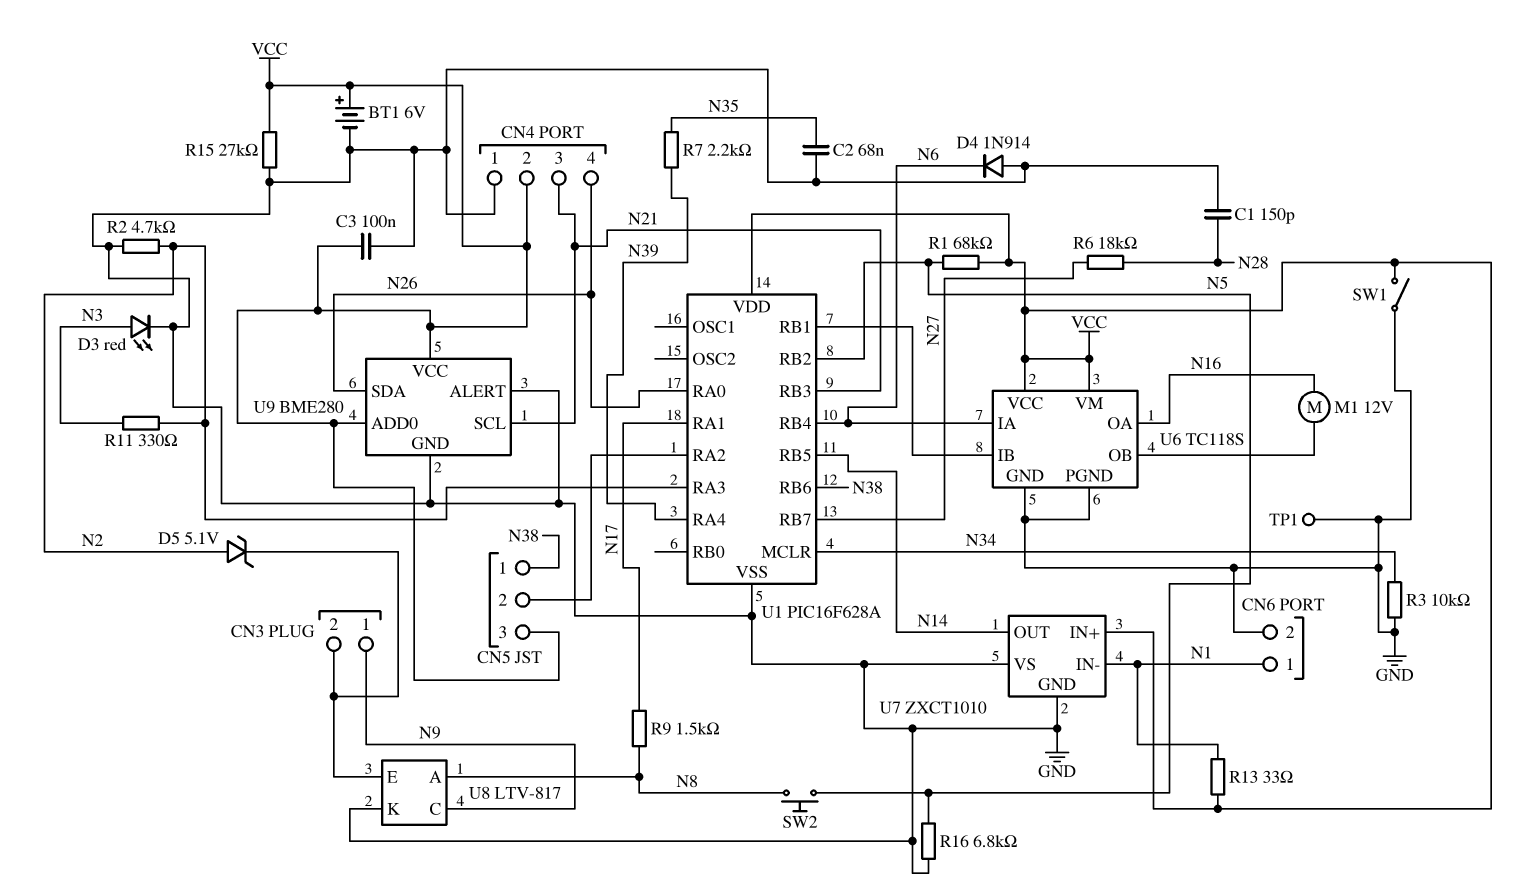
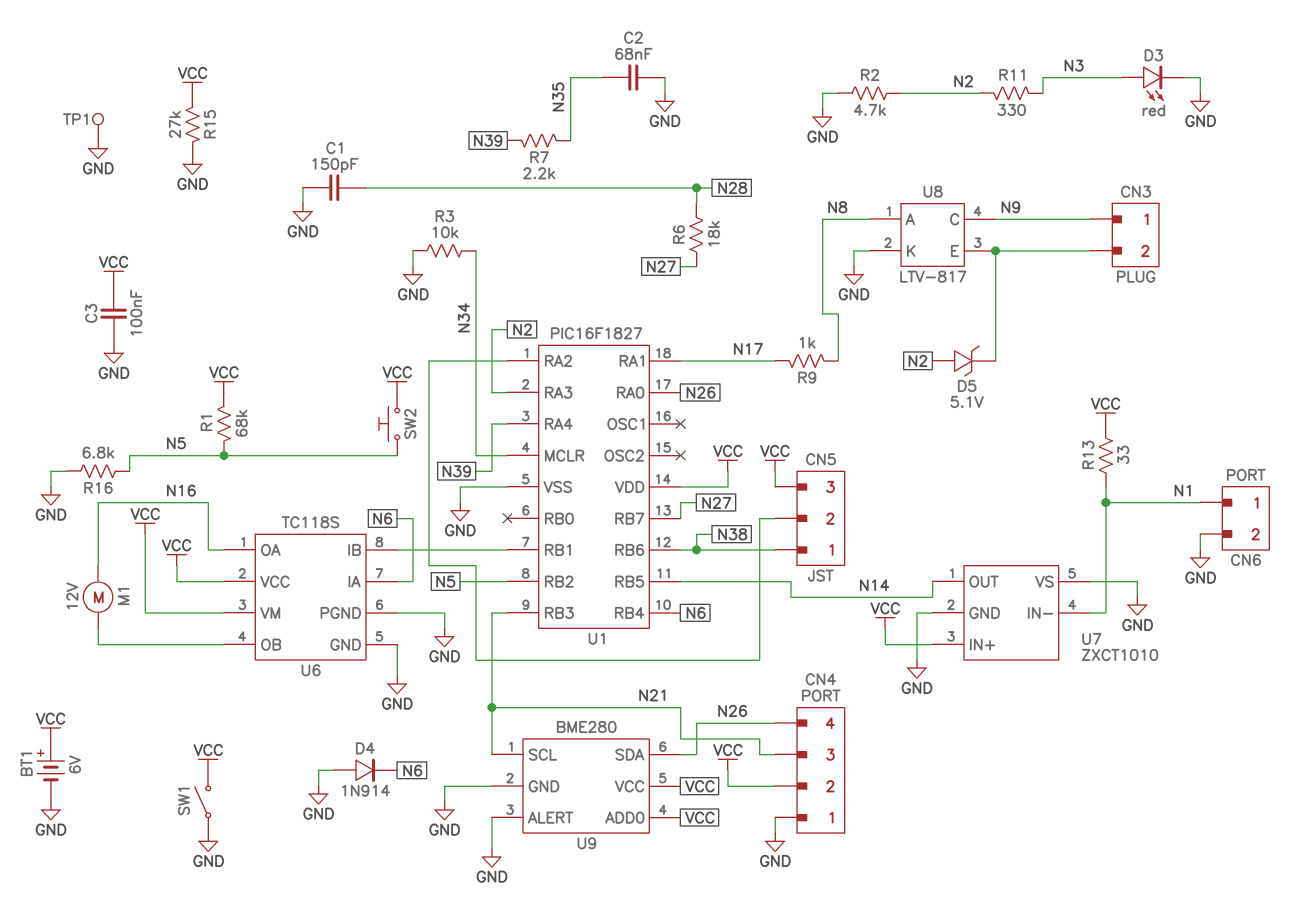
R9: 1.5k (N8, N17) -> 1k (N8, N17)
SW2: button (N5, N8) -> button (N5, VCC)
U1: PIC16F628A -> PIC16F1827

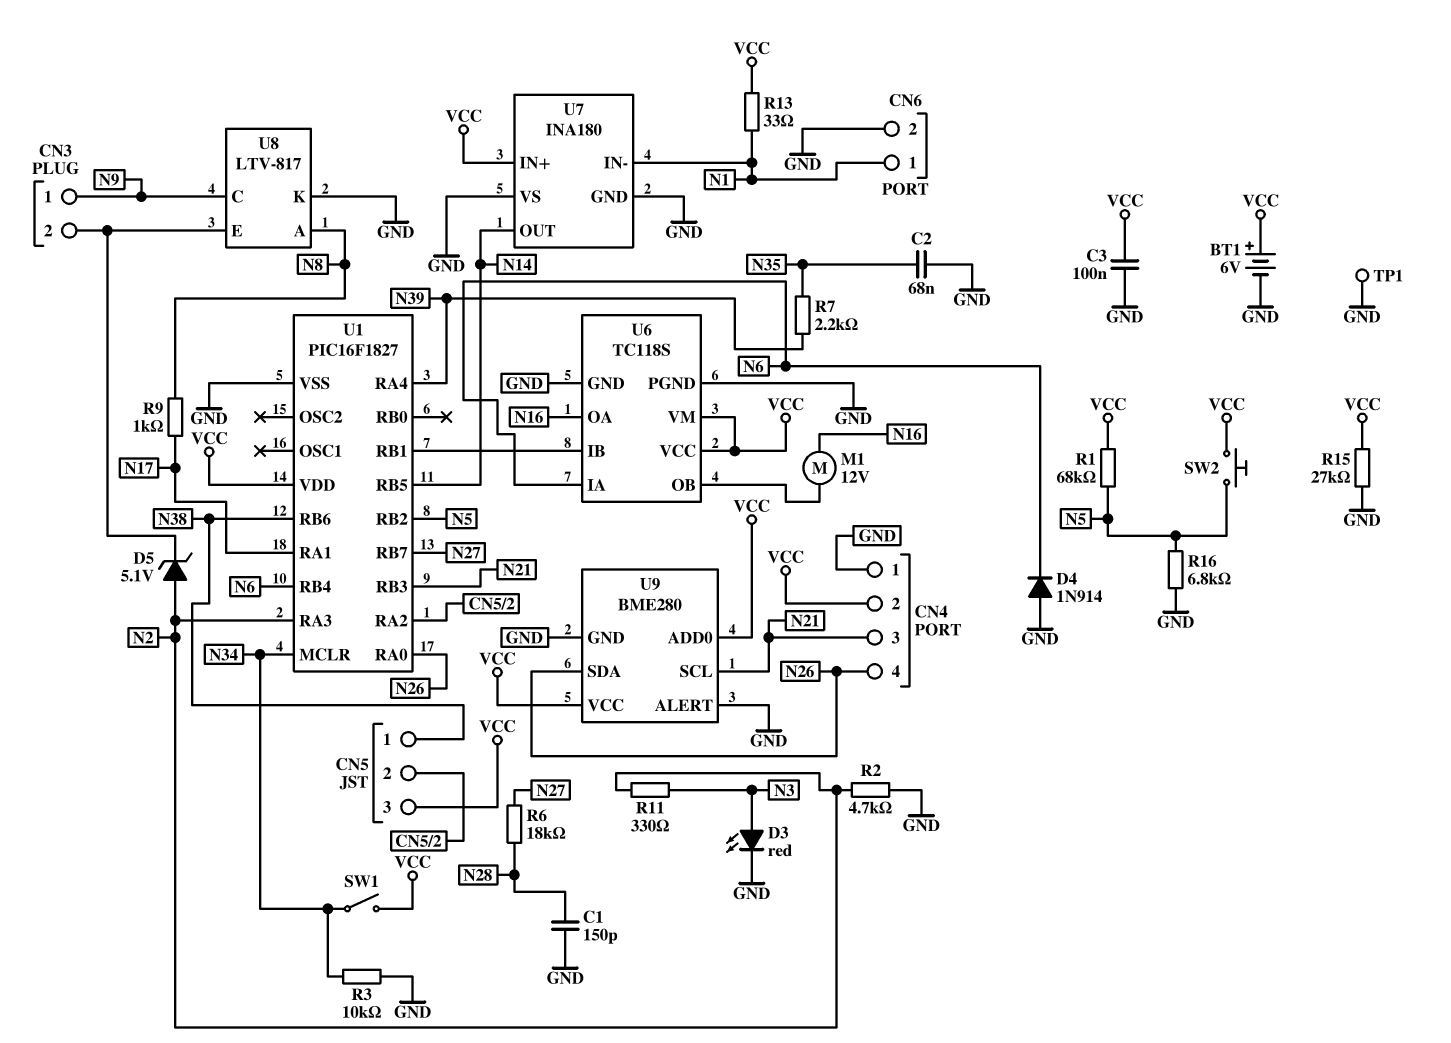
SW1: switch (GND, VCC) -> switch (N34, VCC)
U7: ZXCT1010 -> INA180

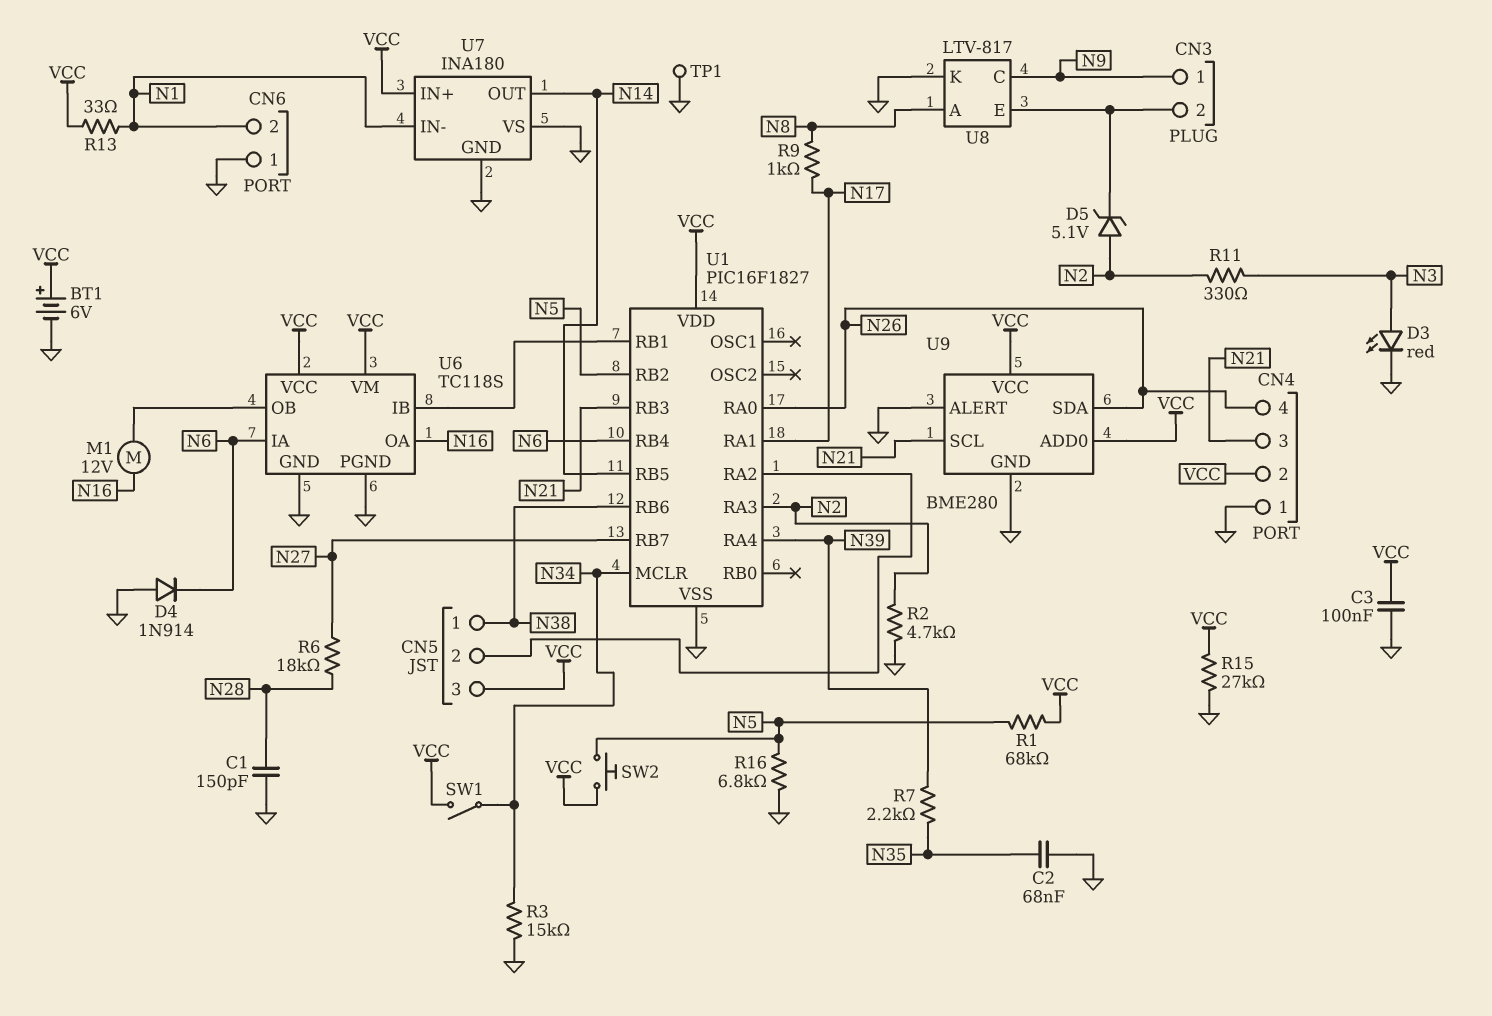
CN6 pin 1: N1 -> GND
CN6 pin 2: GND -> N1
R3: 10k (GND, N34) -> 15k (GND, N34)

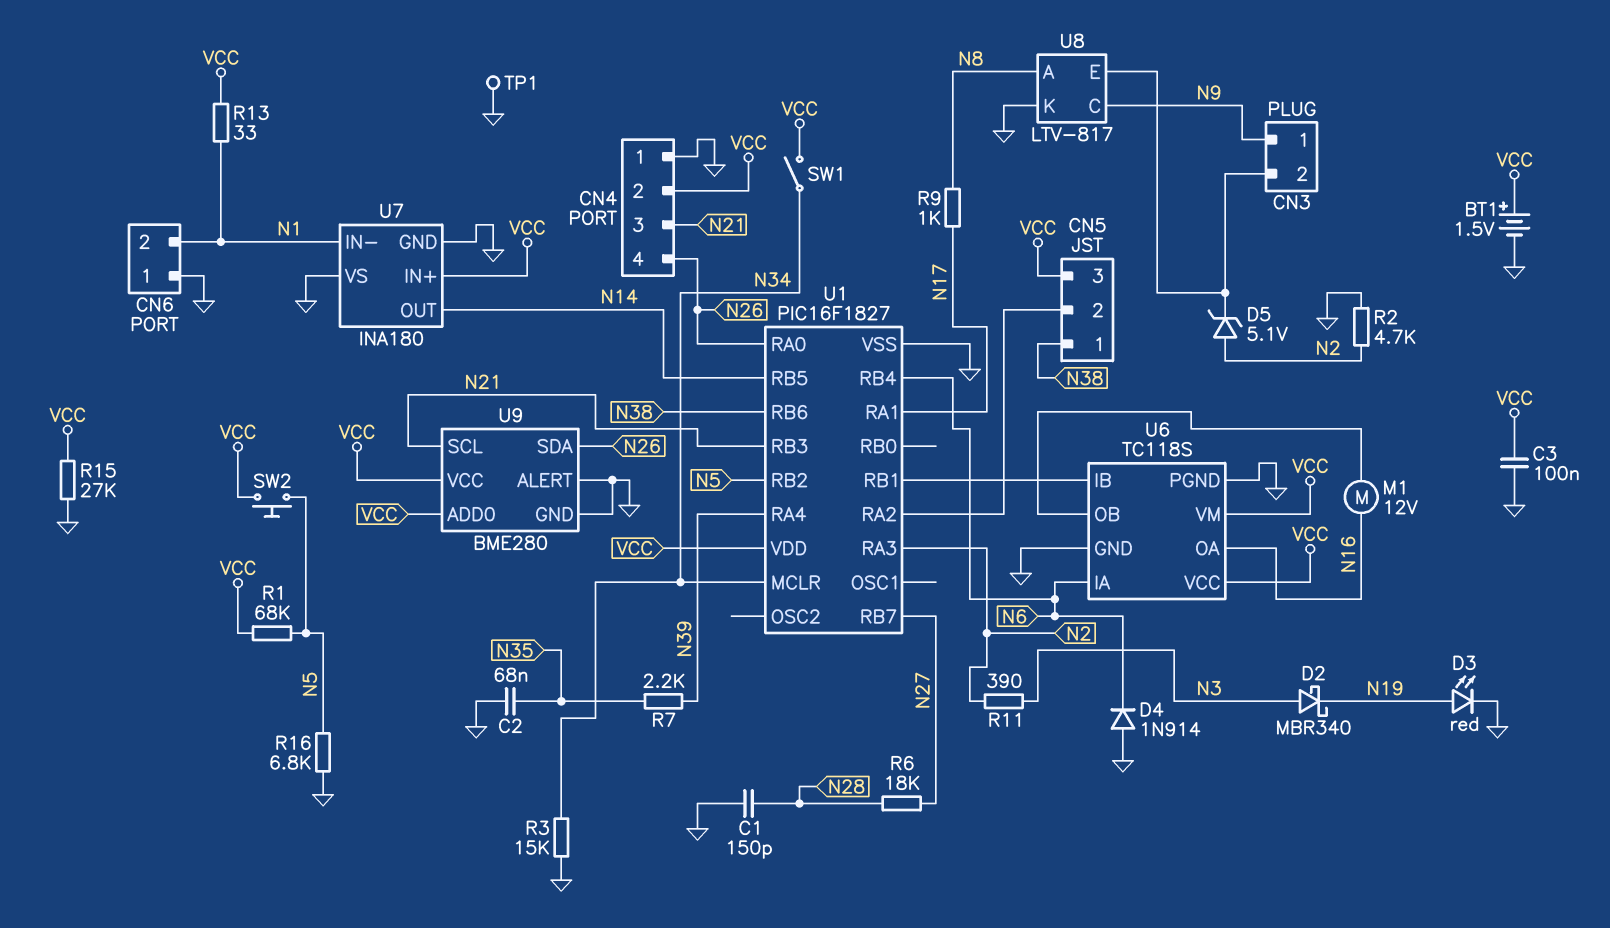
BT1: 6V (plus VCC, minus GND) -> 1.5V (plus VCC, minus GND)
D2: none -> schottky MBR340 (A N3, K N19)
D3: LED red (A N3, K GND) -> LED red (A N19, K GND)
R11: 330 (N2, N3) -> 390 (N2, N3)

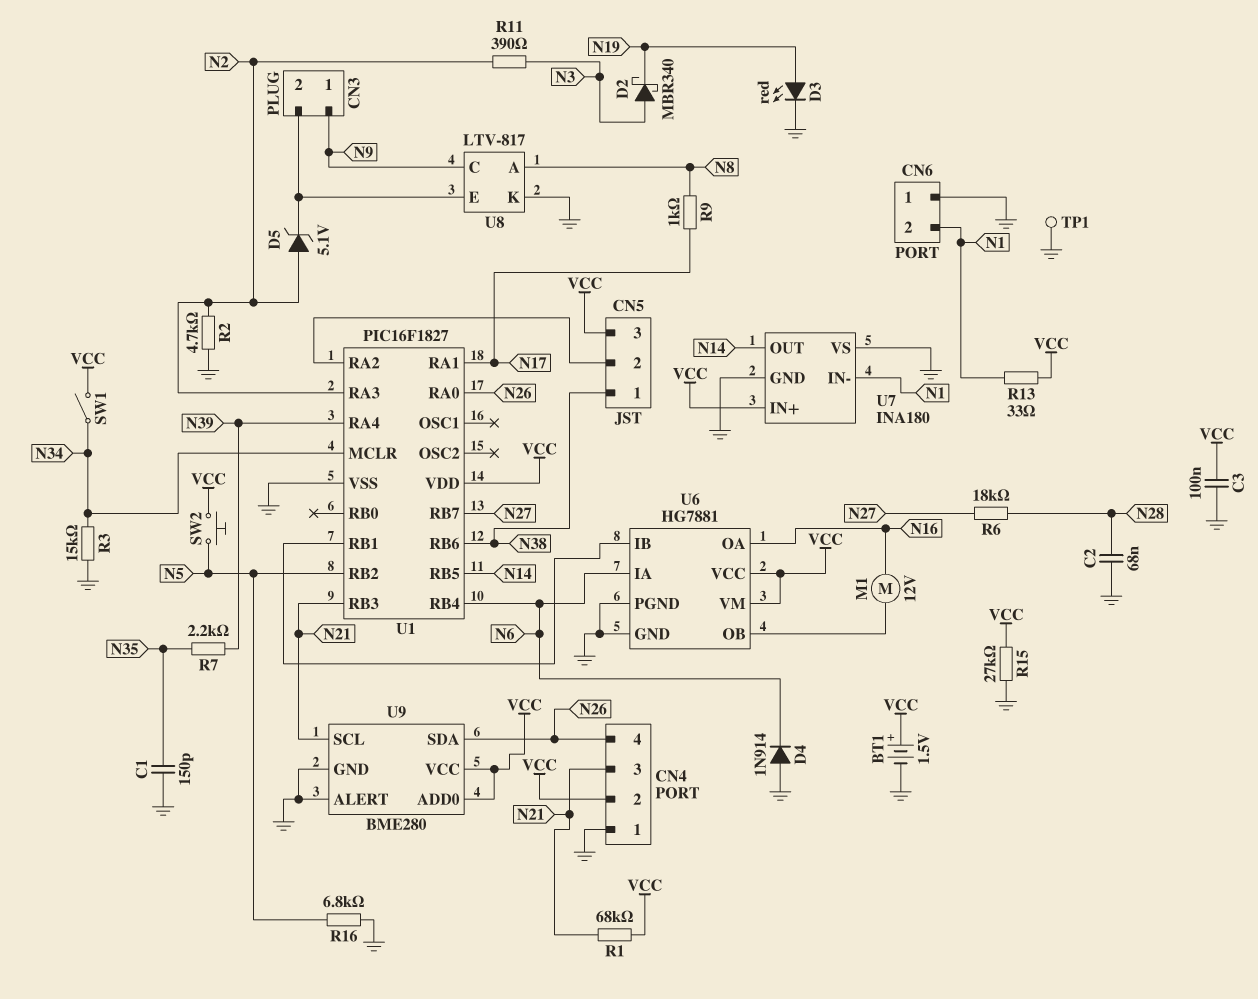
C1: 150pF (GND, N28) -> 150pF (GND, N35)
C2: 68nF (GND, N35) -> 68nF (GND, N28)
R1: 68k (N5, VCC) -> 68k (N21, VCC)
U6: TC118S -> HG7881

